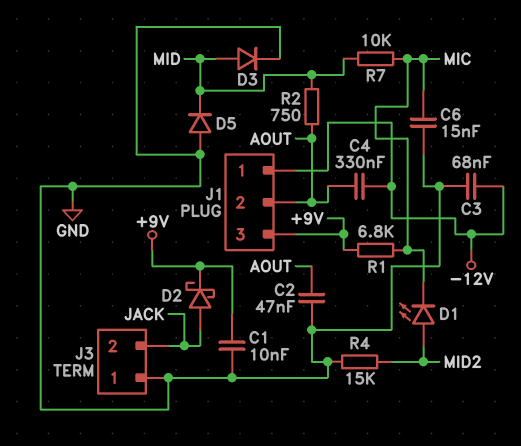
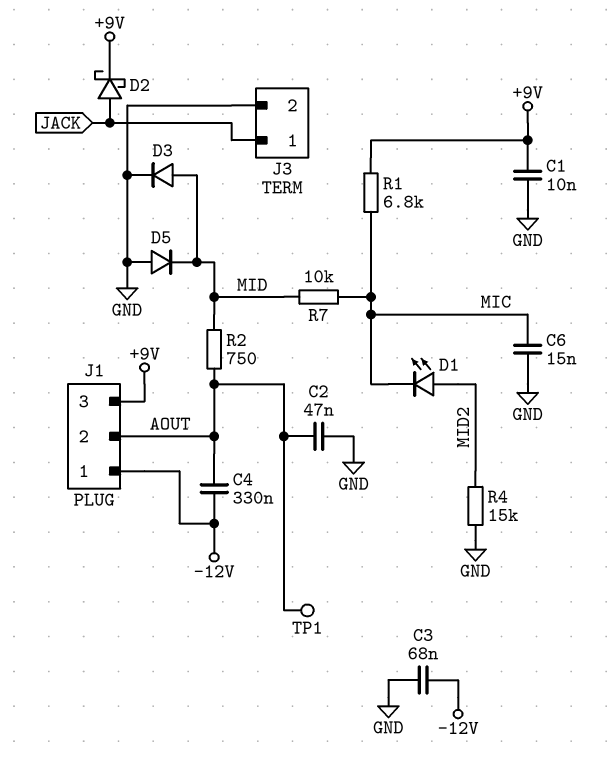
J3 pin 1: GND -> JACK
J3 pin 2: JACK -> GND
TP1: none -> test point (AOUT)

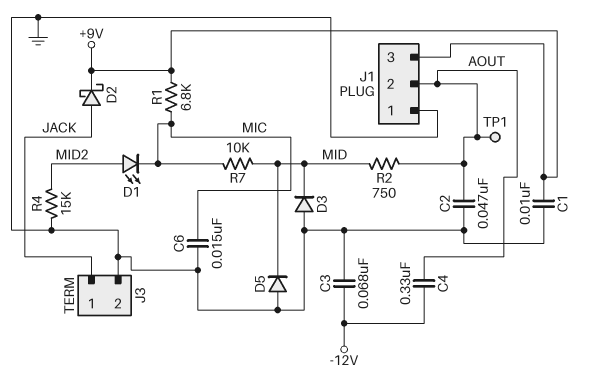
D3: diode (A MID, K GND) -> diode (A GND, K MID)
J1 pin 1: -12V -> GND

